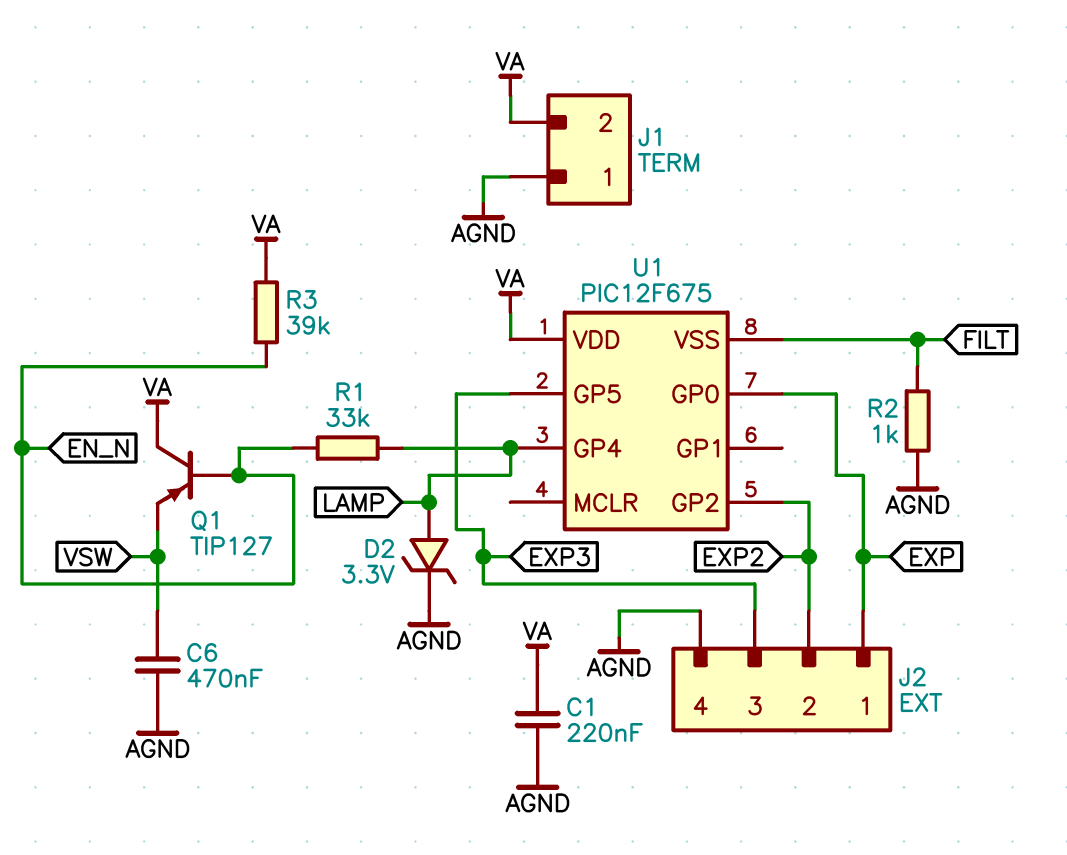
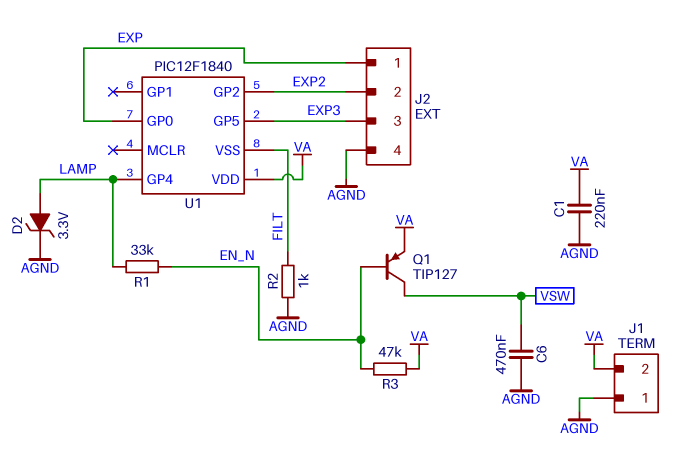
Q1: PNP TIP127 (B EN_N, C VA, E VSW) -> PNP TIP127 (B EN_N, C VSW, E VA)
R3: 39k (EN_N, VA) -> 47k (EN_N, VA)
U1: PIC12F675 -> PIC12F1840

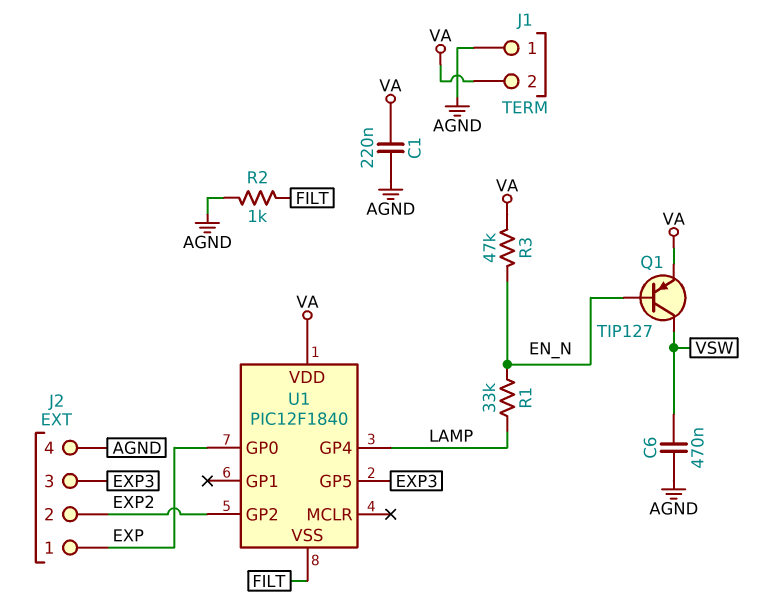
D2: zener 3.3V (A LAMP, K AGND) -> none

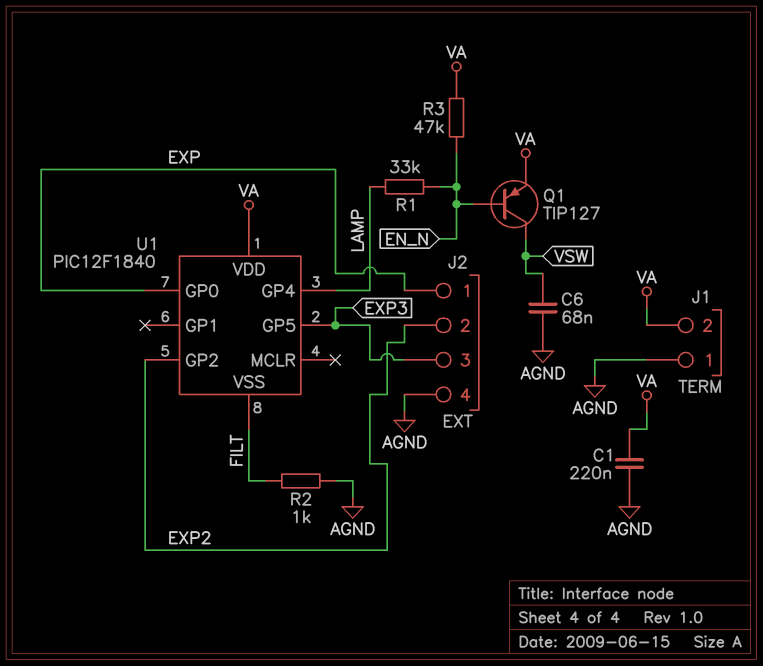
C6: 470nF (AGND, VSW) -> 68nF (AGND, VSW)

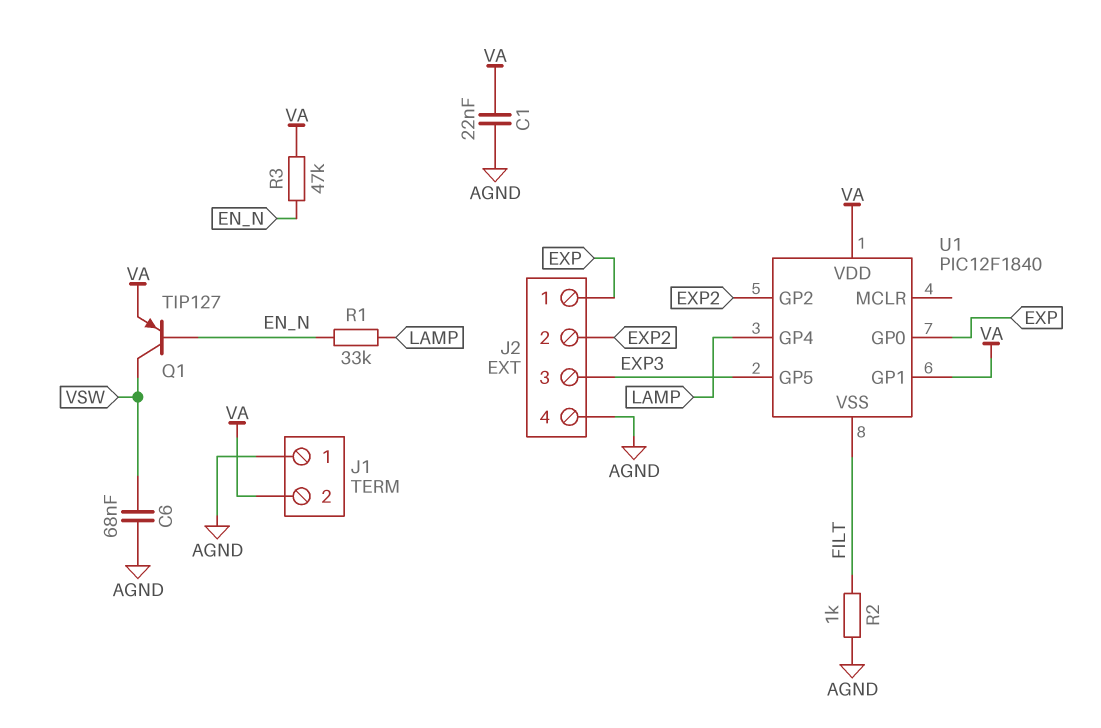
C1: 220nF (AGND, VA) -> 22nF (AGND, VA)
U1 pin GP1: none -> VA

